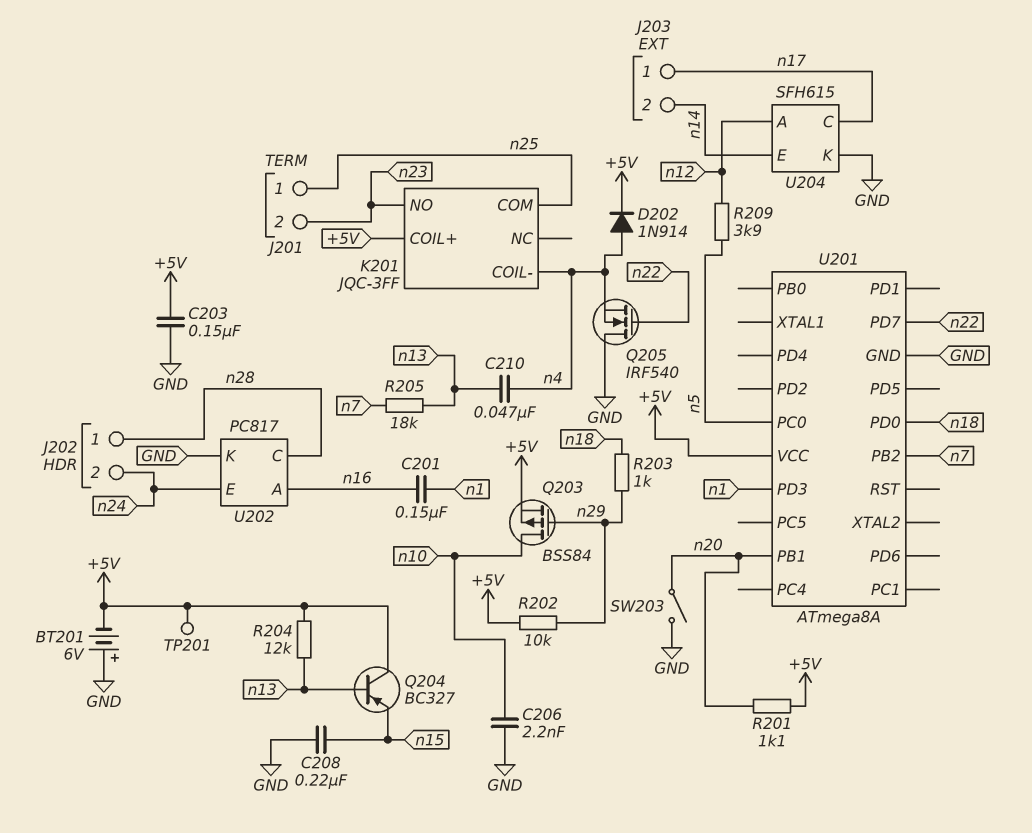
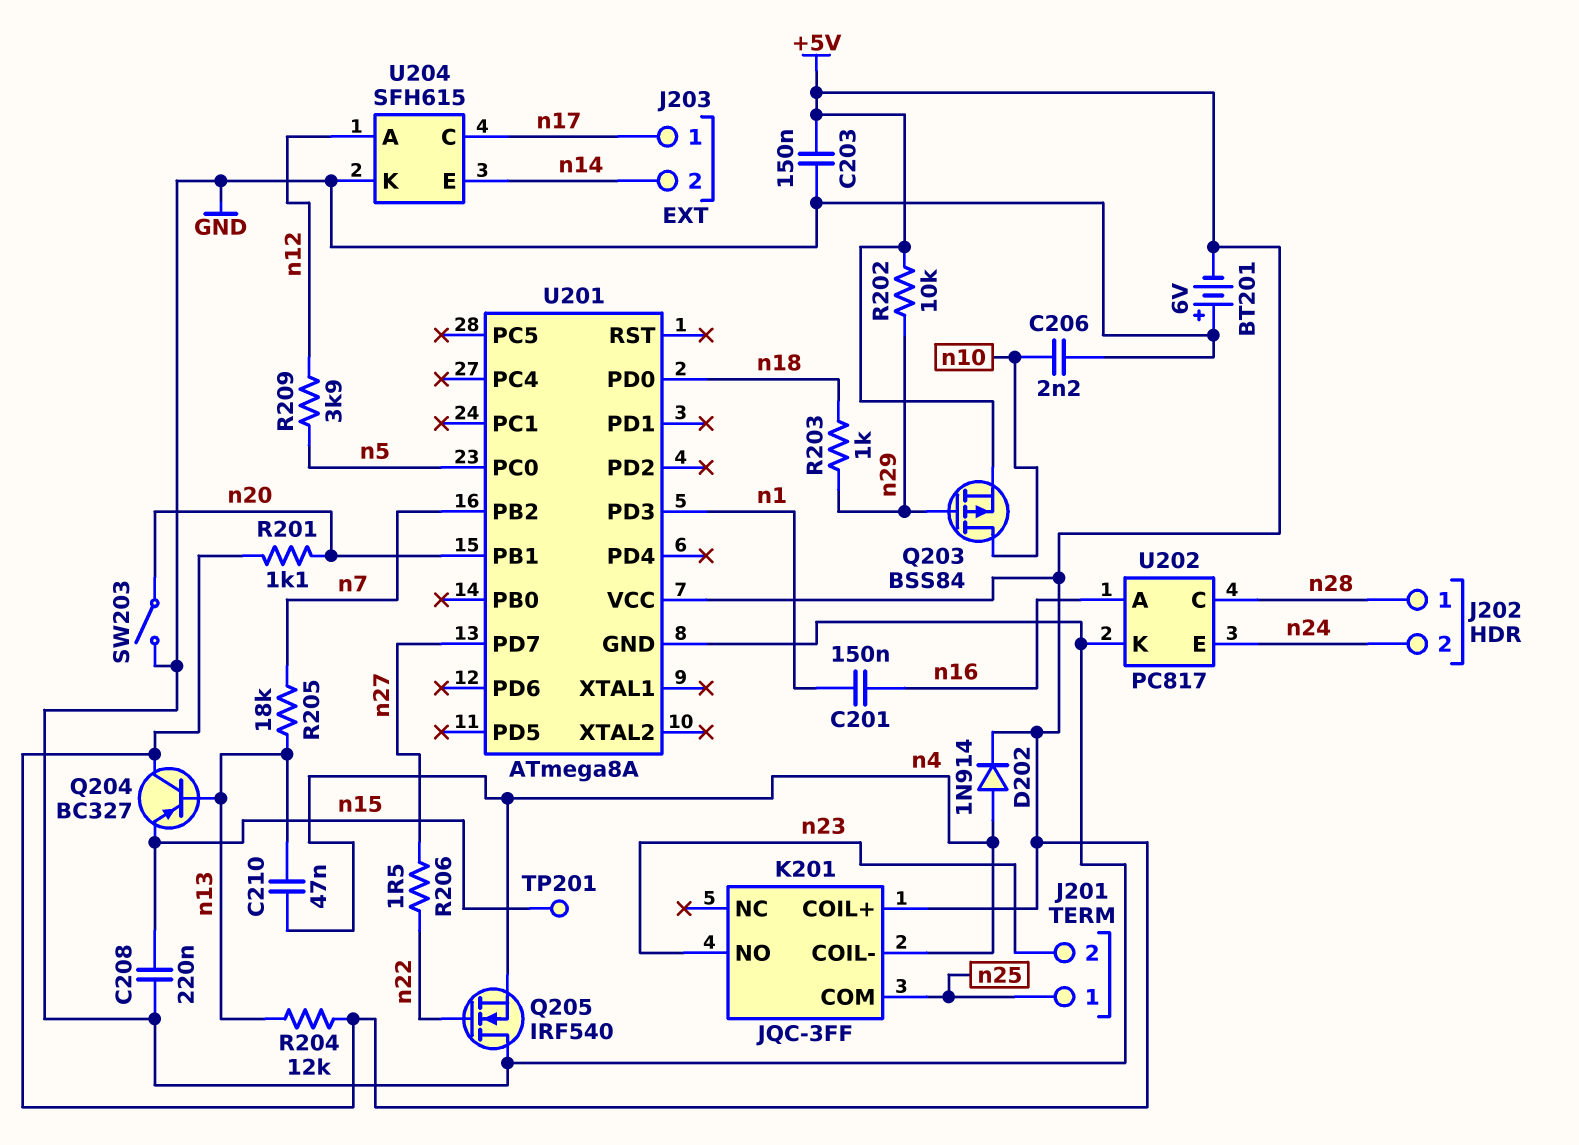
R206: none -> 1.5 (n22, n27)
TP201: test point (+5V) -> test point (n15)
U201 pin PD7: n22 -> n27

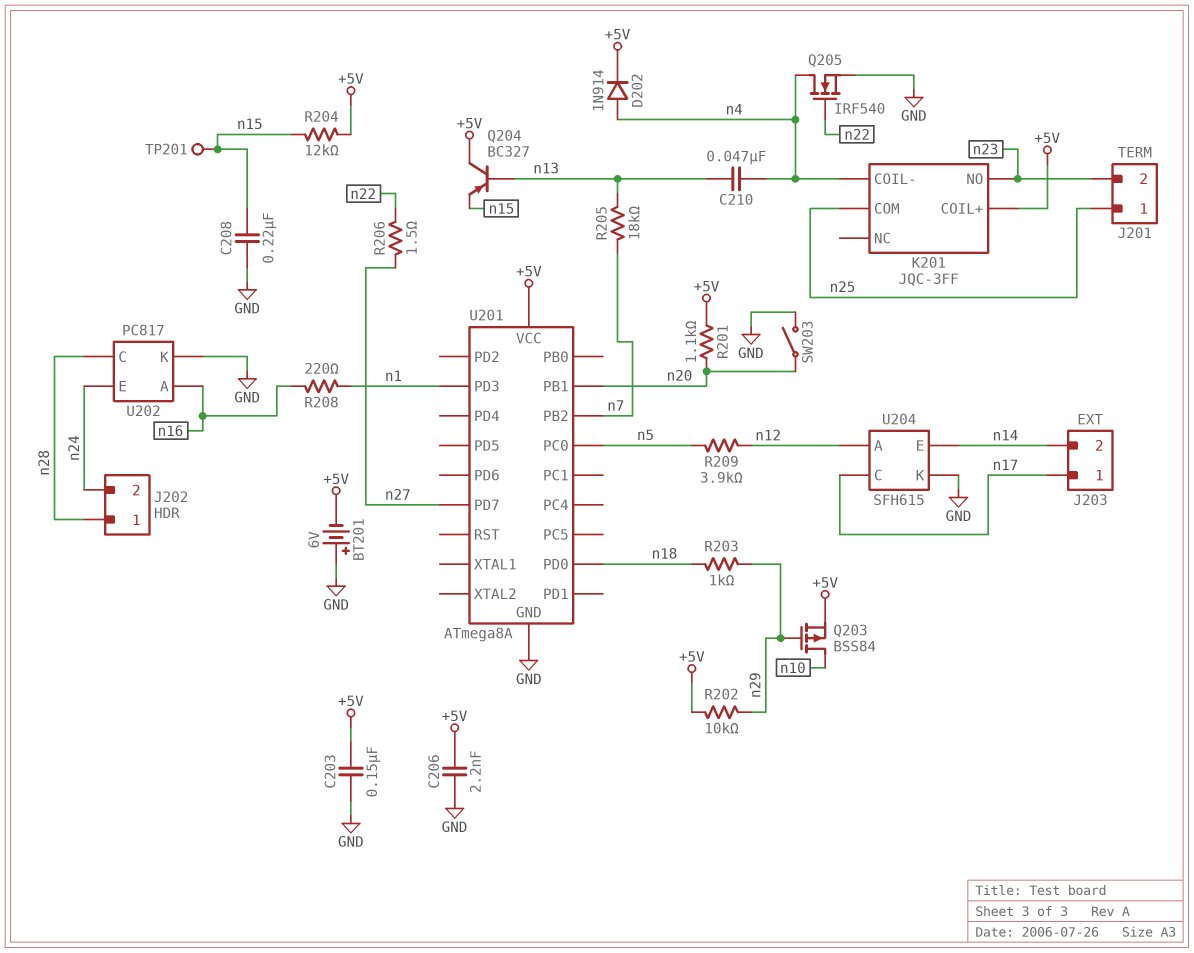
C201: 150nF (n1, n16) -> none
C206: 2.2nF (GND, n10) -> 2.2nF (+5V, GND)
Q205: NMOS IRF540 (G n22, D GND, S n4) -> NMOS IRF540 (G n22, D n4, S GND)
R204: 12k (+5V, n13) -> 12k (+5V, n15)
R208: none -> 220 (n1, n16)

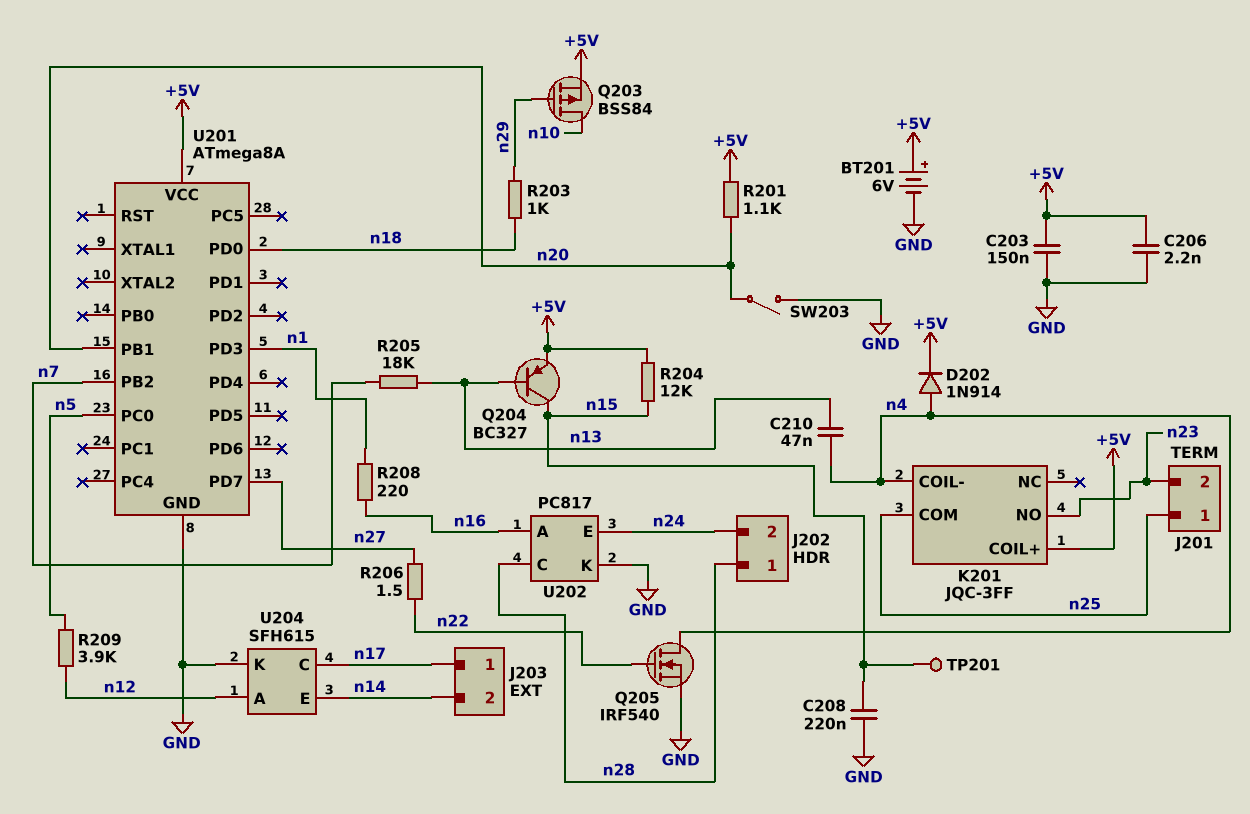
BT201: 6V (plus GND, minus +5V) -> 6V (plus +5V, minus GND)
Q204: PNP BC327 (B n13, C +5V, E n15) -> PNP BC327 (B n13, C n15, E +5V)
R202: 10k (+5V, n29) -> none

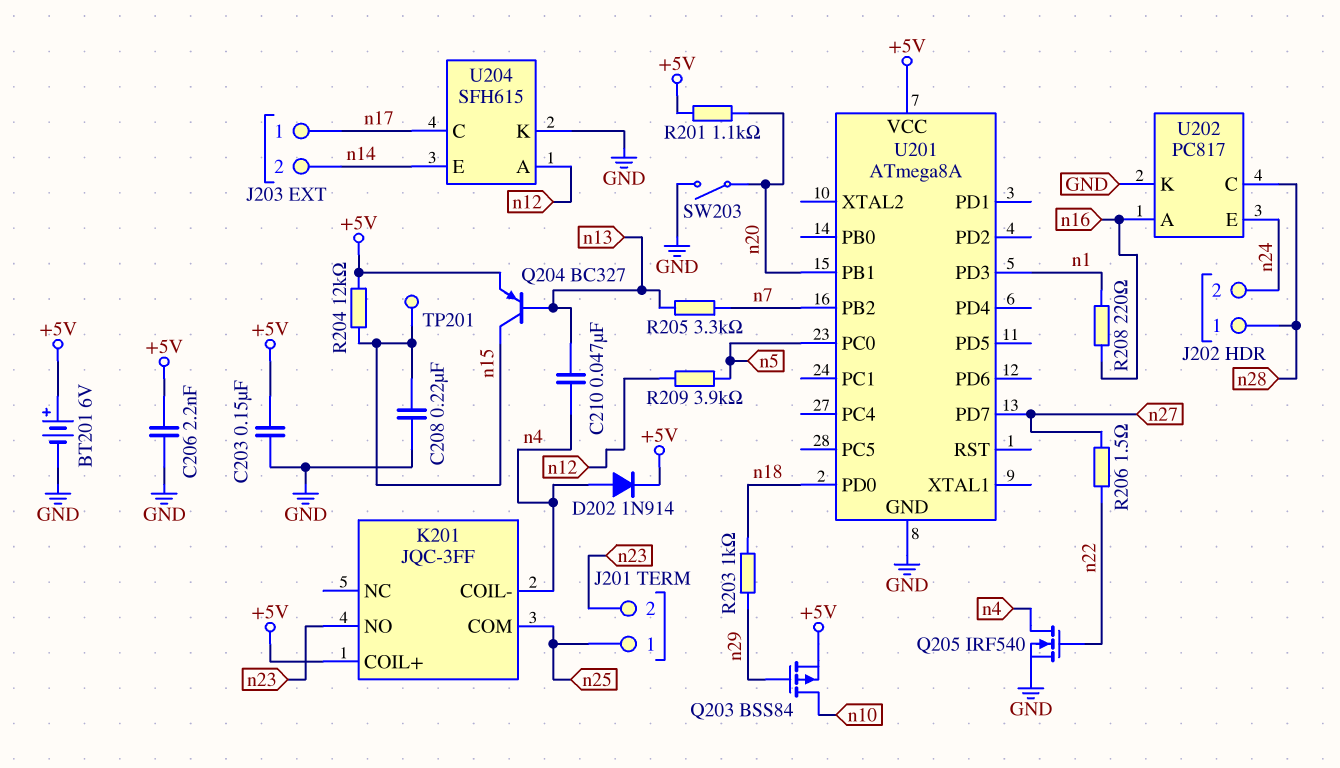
R205: 18k (n7, n13) -> 3.3k (n7, n13)

